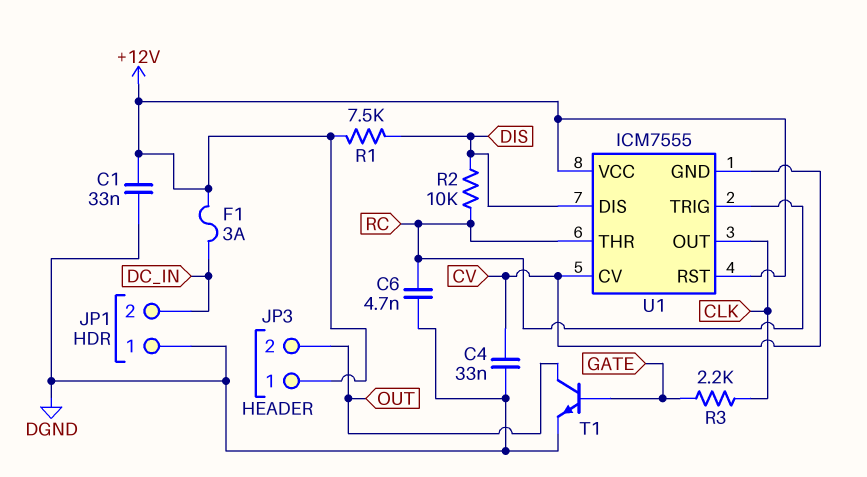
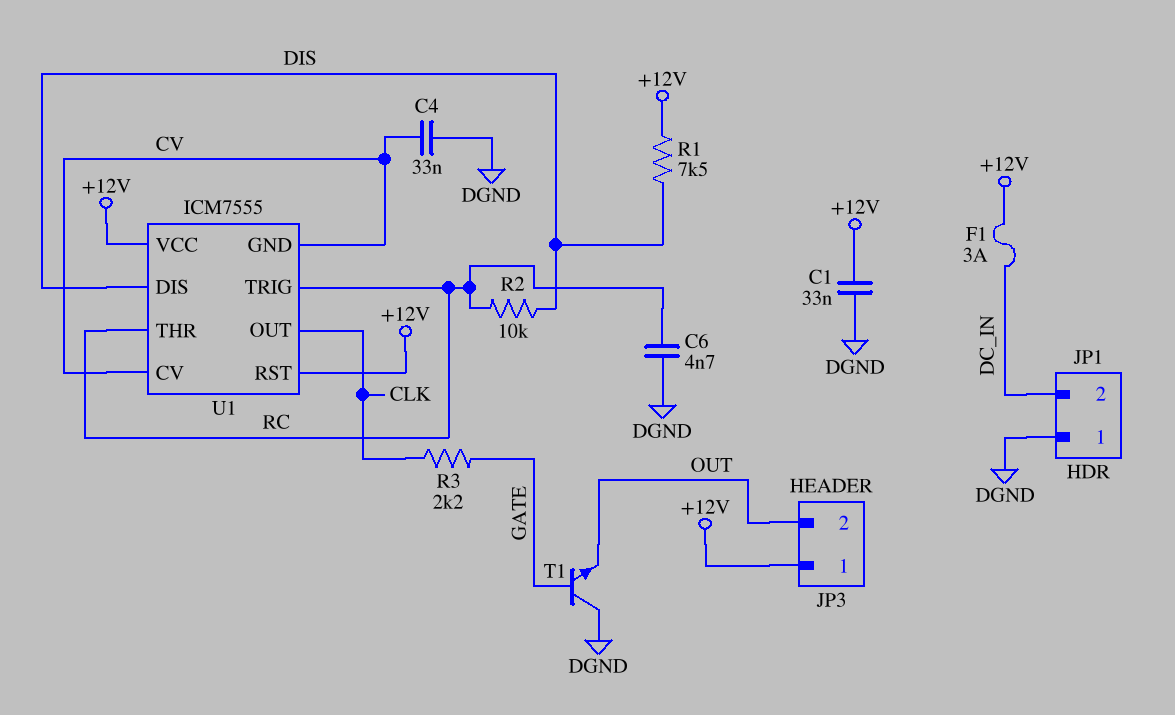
T1: NPN (B GATE, C OUT, E DGND) -> NPN (B GATE, C DGND, E OUT)

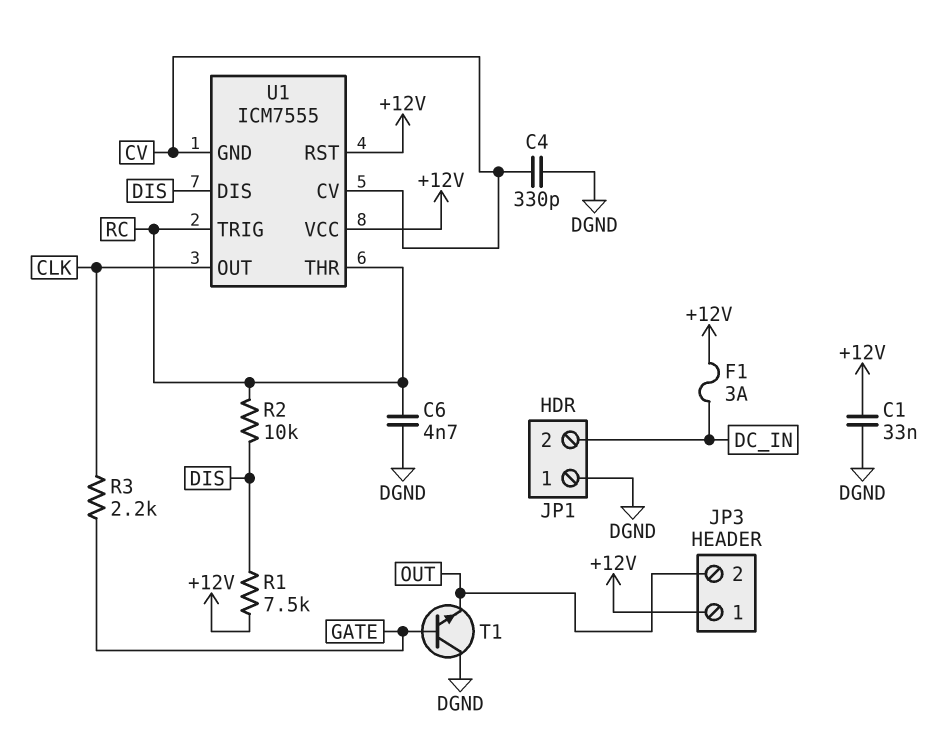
C4: 33nF (CV, DGND) -> 330pF (CV, DGND)

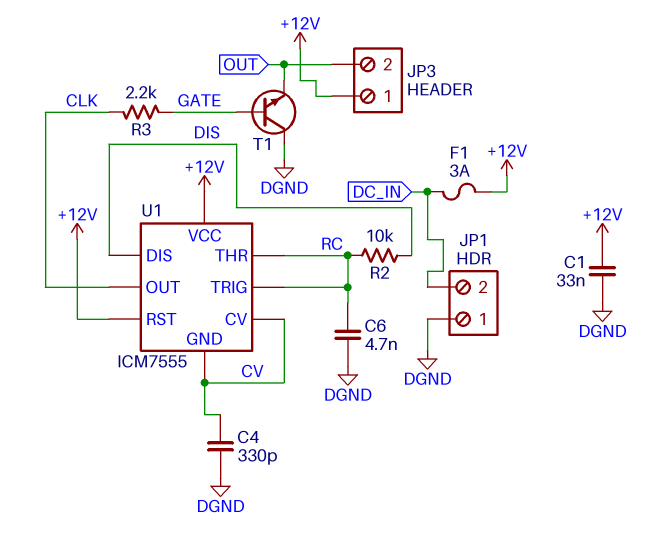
R1: 7.5k (+12V, DIS) -> none

